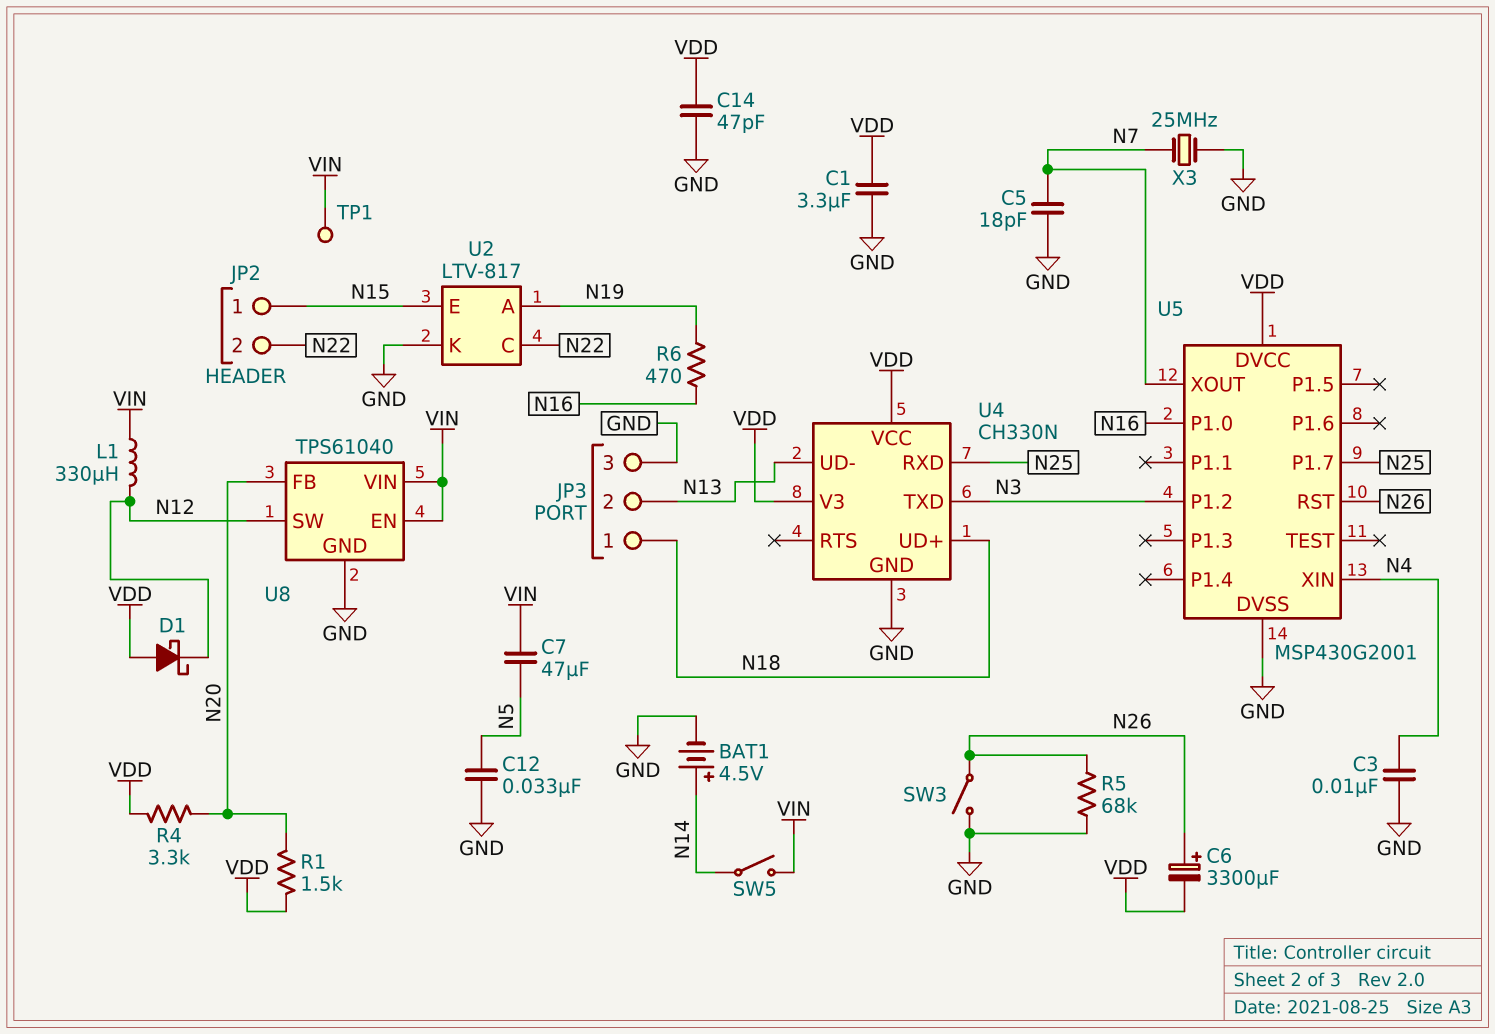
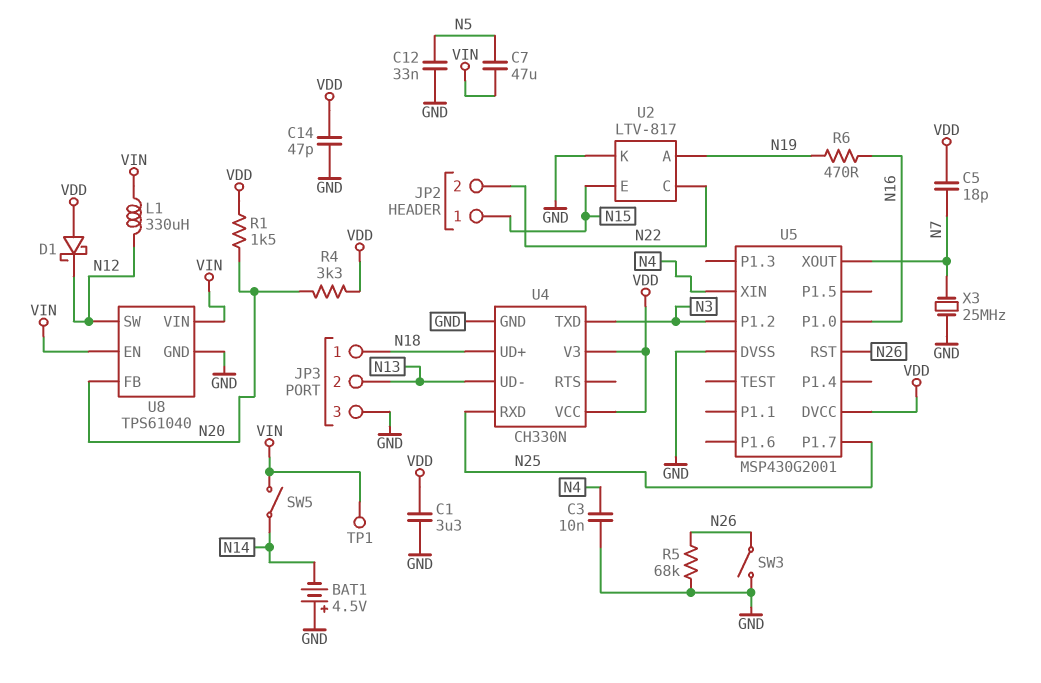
BAT1: 4.5V (plus N14, minus GND) -> 4.5V (plus GND, minus N14)
C5: 18pF (GND, N7) -> 18pF (N7, VDD)
C6: 3300uF (plus N26, minus VDD) -> none

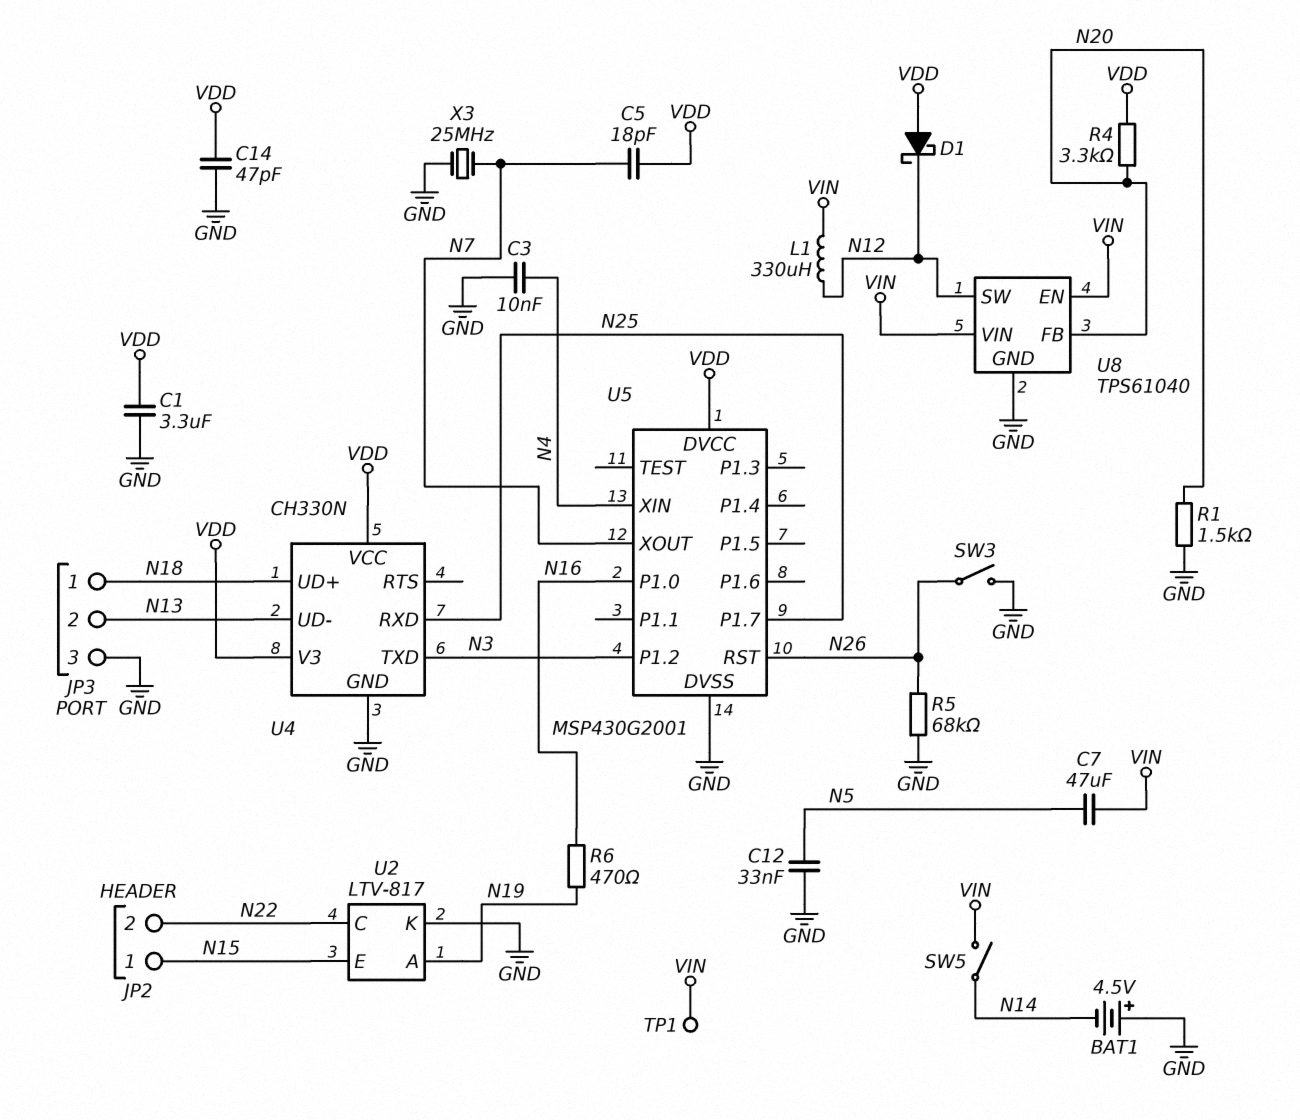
R1: 1.5k (N20, VDD) -> 1.5k (GND, N20)

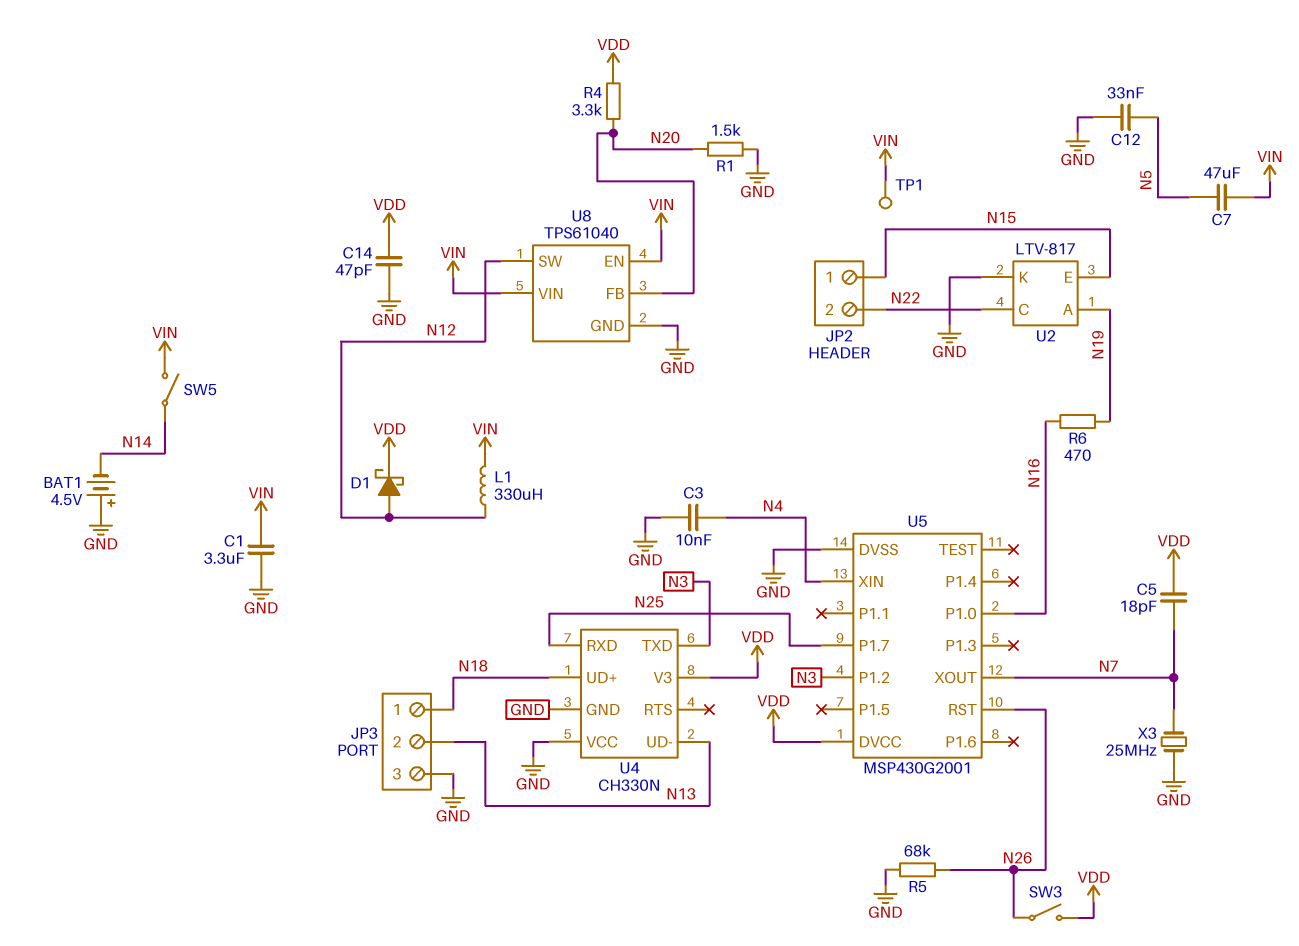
C1: 3.3uF (GND, VDD) -> 3.3uF (GND, VIN)
D1: schottky (A VDD, K N12) -> schottky (A N12, K VDD)
SW3: switch (GND, N26) -> switch (N26, VDD)
U4 pin VCC: VDD -> GND

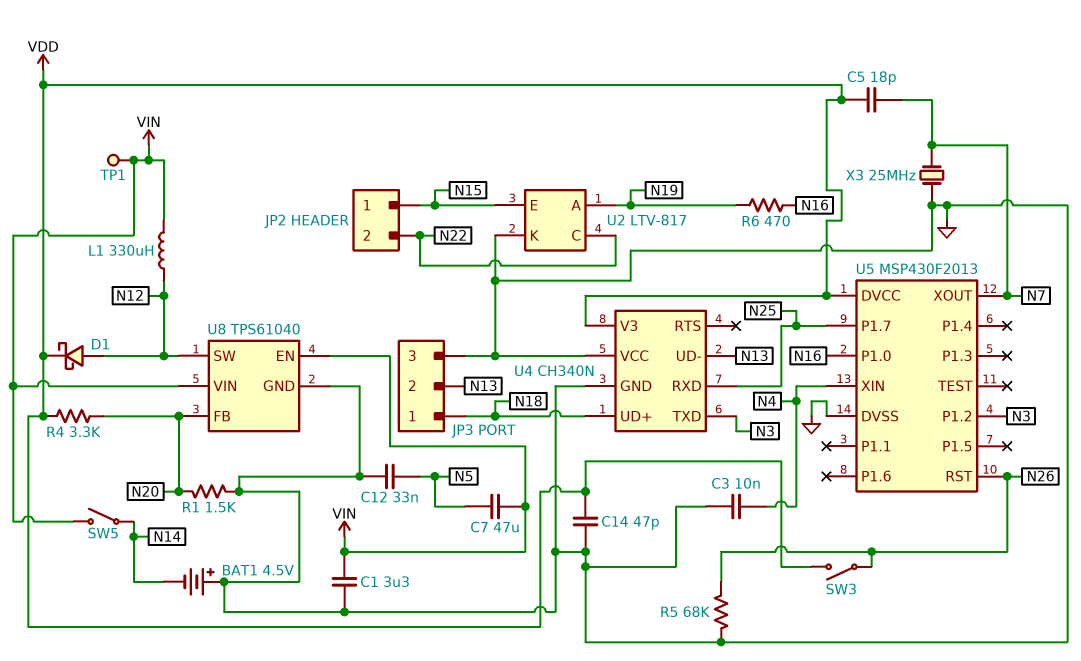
U4: CH330N -> CH340N
U5: MSP430G2001 -> MSP430F2013

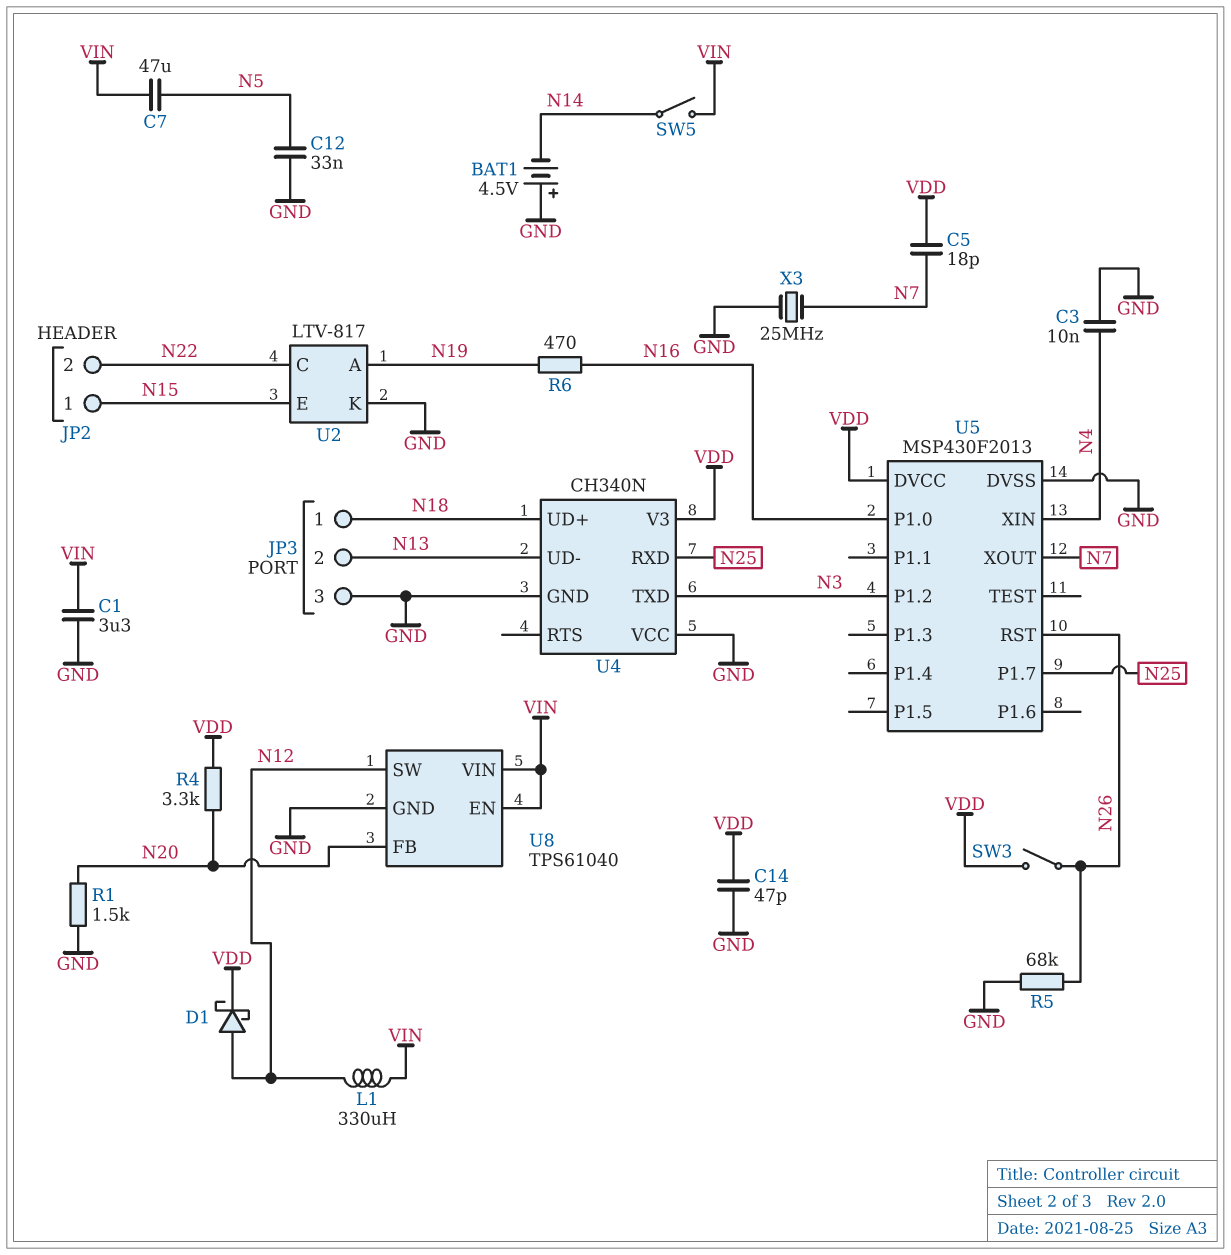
TP1: test point (VIN) -> none

